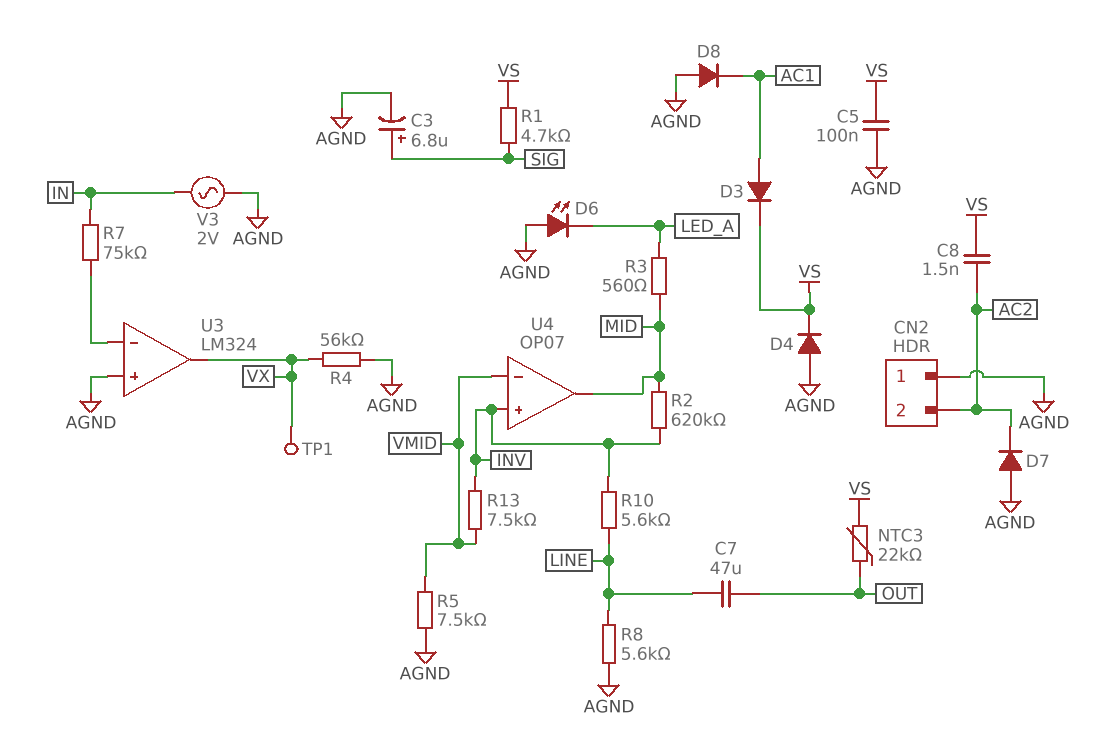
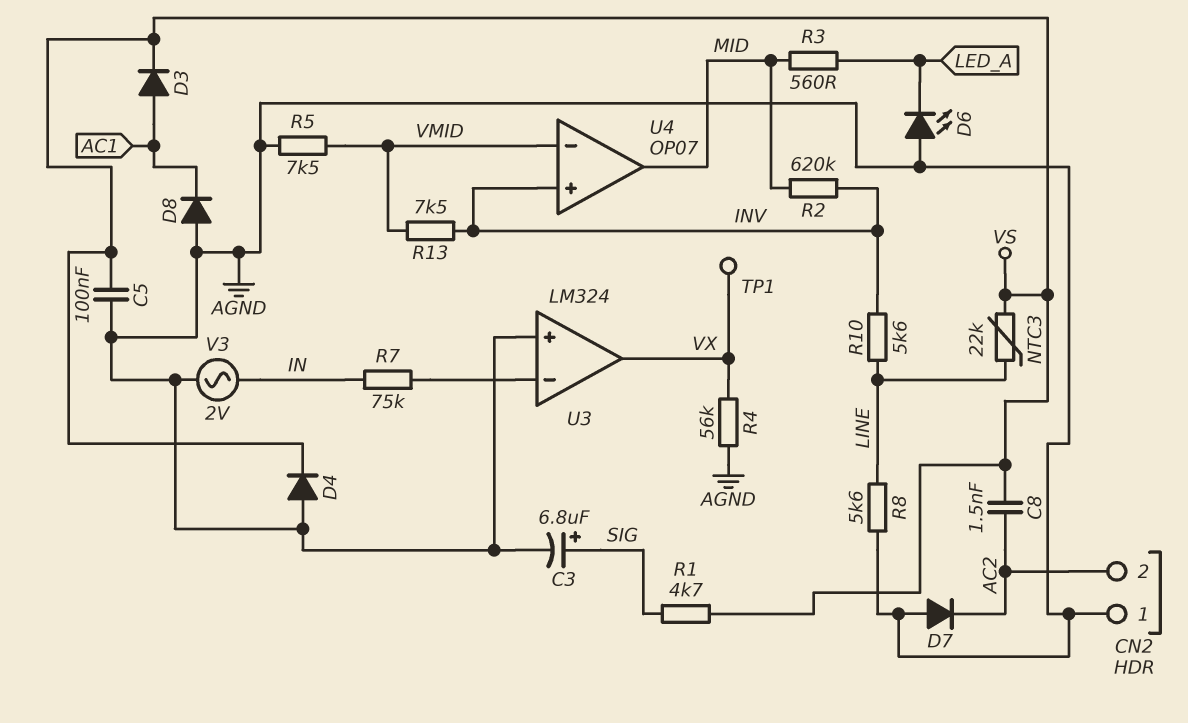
C7: 47uF (LINE, OUT) -> none
NTC3: 22k (OUT, VS) -> 22k (LINE, VS)

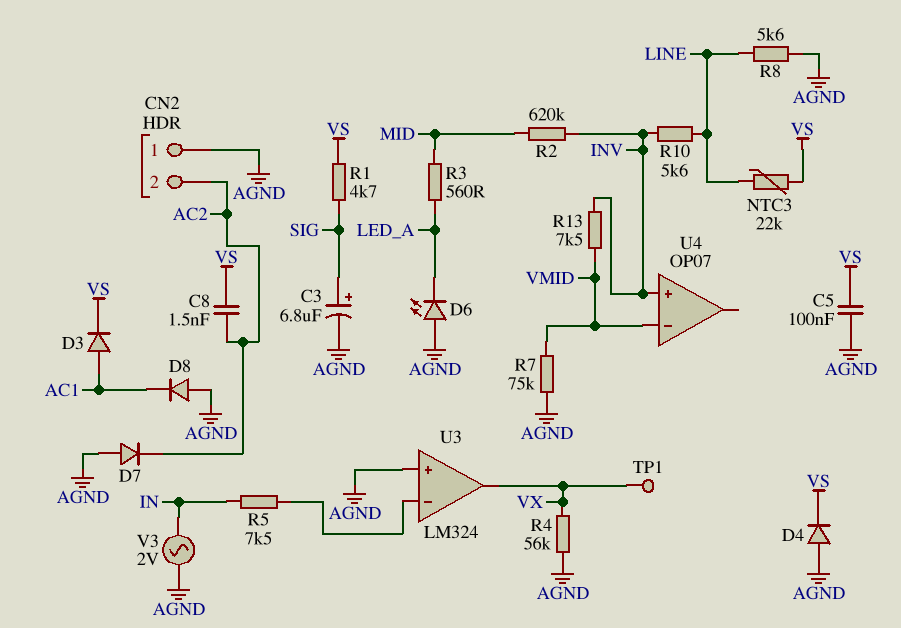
R5: 7.5k (AGND, VMID) -> 7.5k (IN, U3/in-)
R7: 75k (IN, U3/in-) -> 75k (AGND, VMID)
U4 pin out: MID -> none

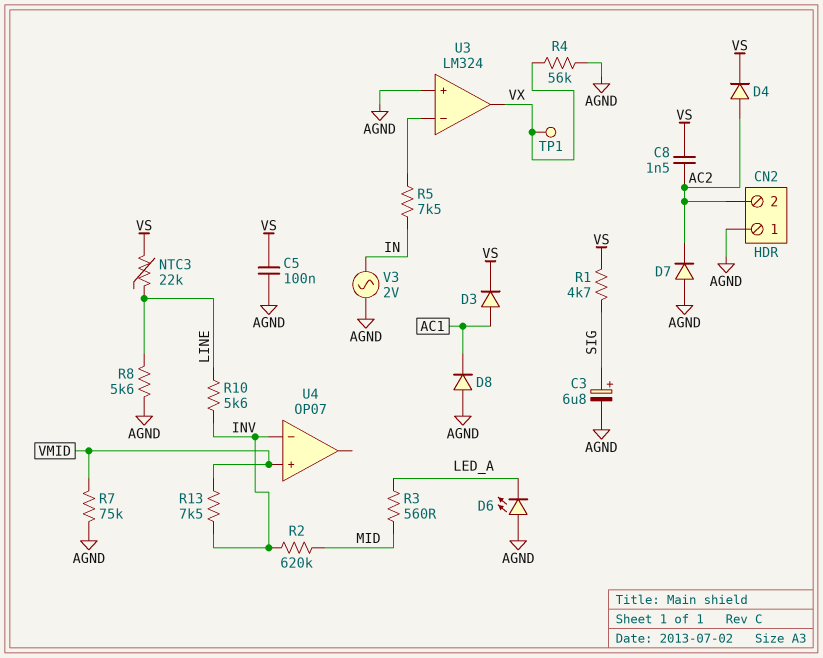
D4: diode (A AGND, K VS) -> diode (A AC2, K VS)
U4 pin in+: INV -> VMID
U4 pin in-: VMID -> INV

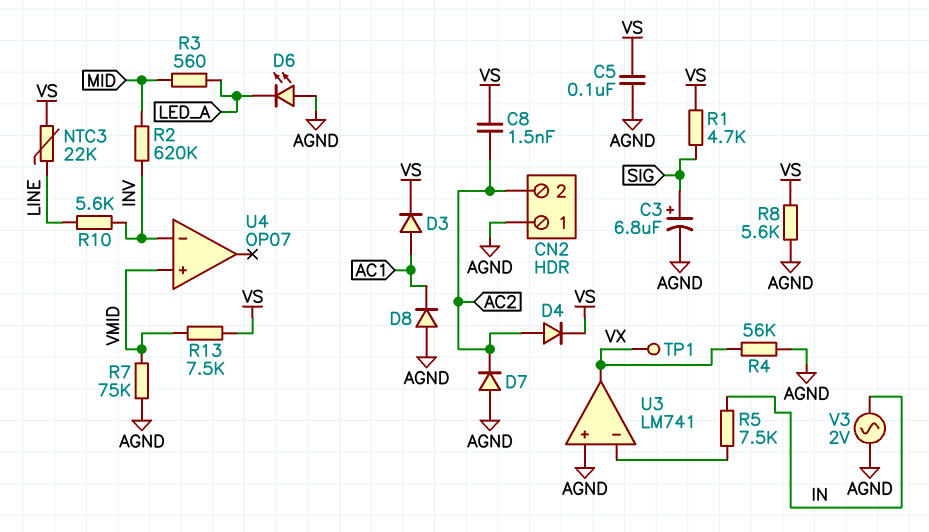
R8: 5.6k (AGND, LINE) -> 5.6k (AGND, VS)
R13: 7.5k (INV, VMID) -> 7.5k (VMID, VS)
U3: LM324 -> LM741

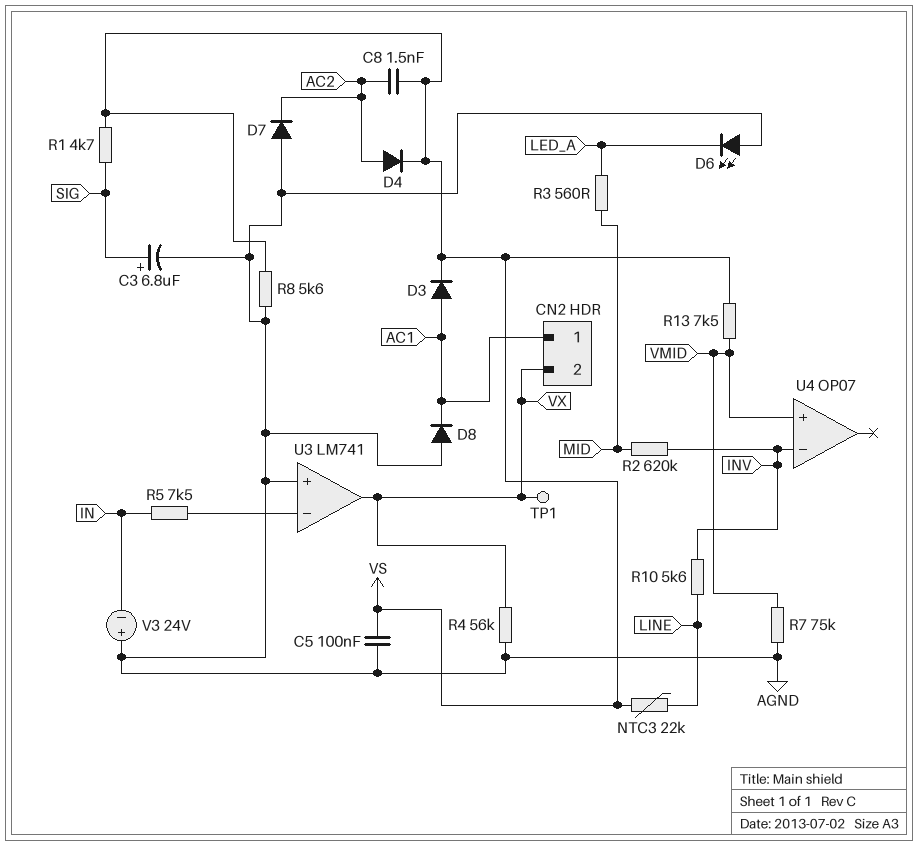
CN2 pin 1: AGND -> AC1
CN2 pin 2: AC2 -> VX
V3: AC 2V (AGND, IN) -> 24V (plus AGND, minus IN)

